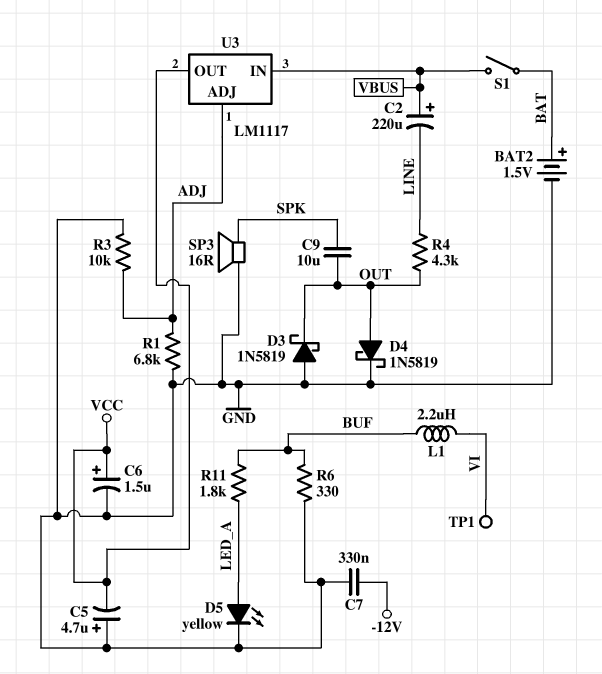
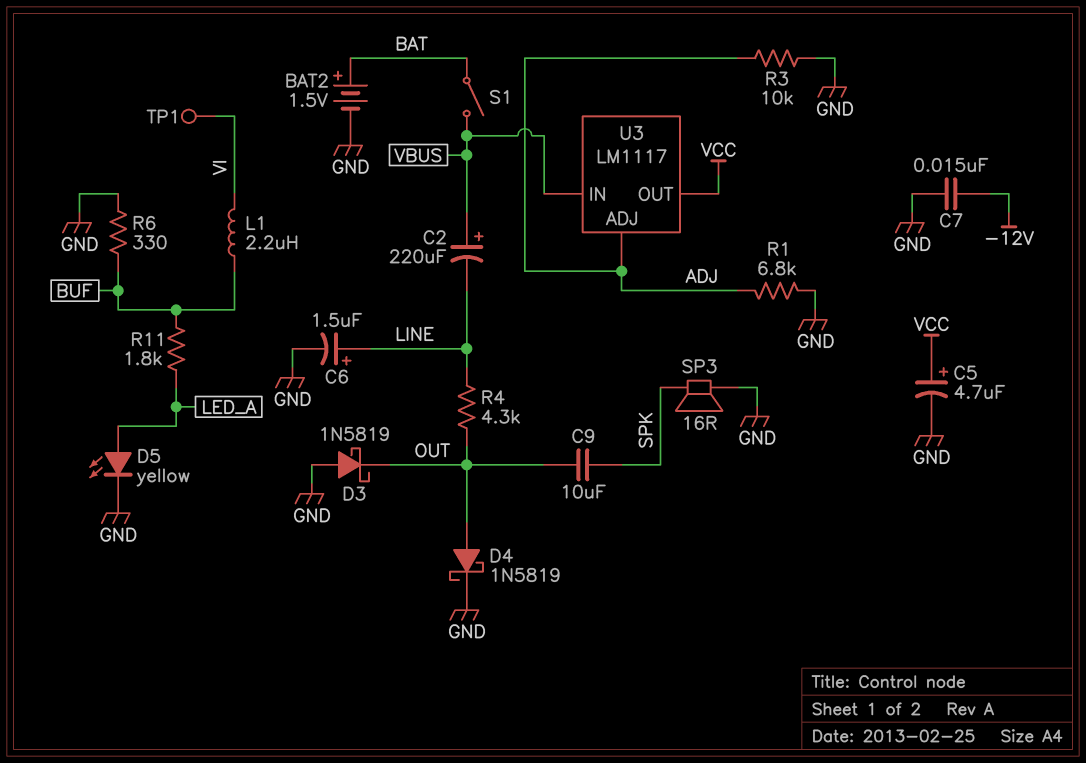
C5: 4.7uF (plus GND, minus VCC) -> 4.7uF (plus VCC, minus GND)
C6: 1.5uF (plus VCC, minus GND) -> 1.5uF (plus LINE, minus GND)
C7: 330nF (-12V, GND) -> 15nF (-12V, GND)

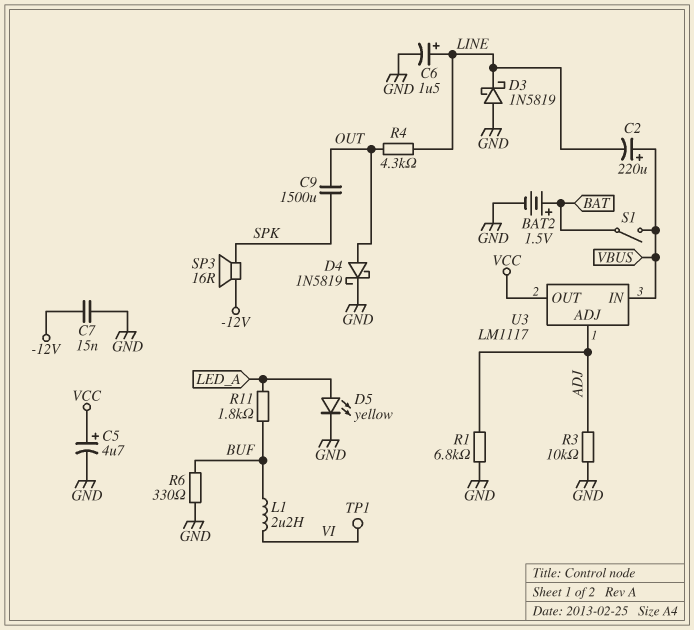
C9: 10uF (OUT, SPK) -> 1500uF (OUT, SPK)
D3: schottky 1N5819 (A GND, K OUT) -> schottky 1N5819 (A GND, K LINE)
SP3: speaker 16R (GND, SPK) -> speaker 16R (-12V, SPK)

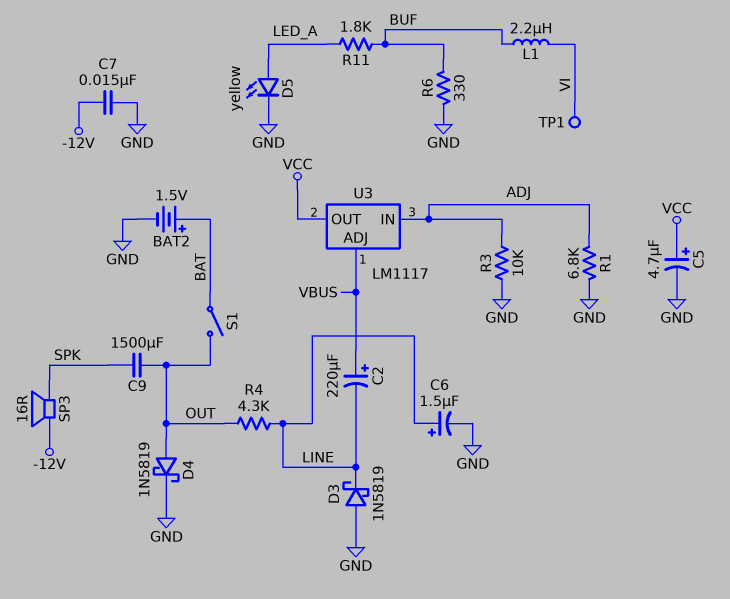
S1: switch (BAT, VBUS) -> switch (BAT, OUT)
U3 pin ADJ: ADJ -> VBUS
U3 pin IN: VBUS -> ADJ

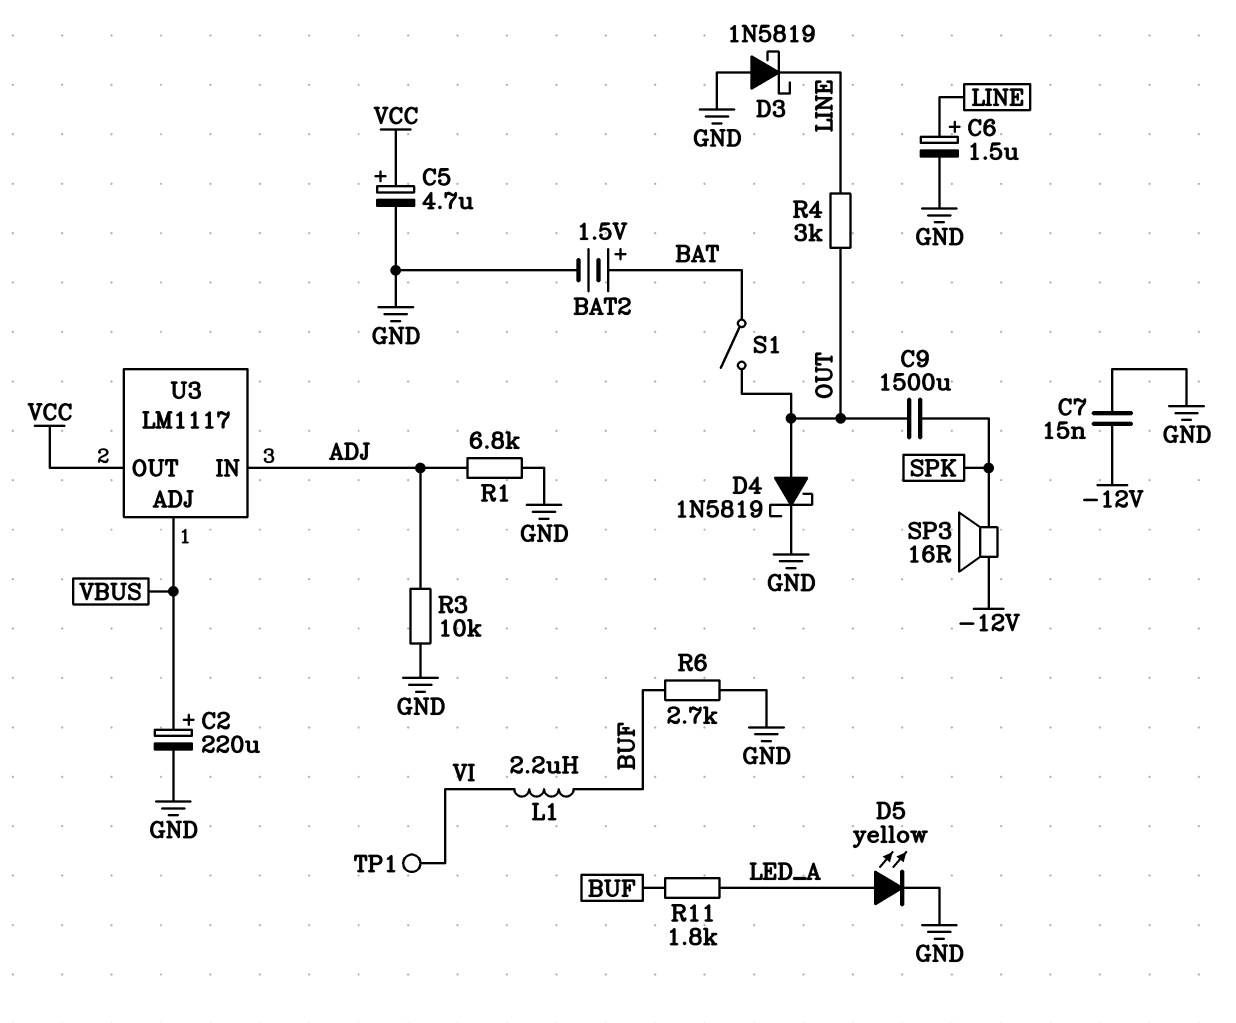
C2: 220uF (plus VBUS, minus LINE) -> 220uF (plus VBUS, minus GND)
R4: 4.3k (LINE, OUT) -> 3k (LINE, OUT)
R6: 330 (BUF, GND) -> 2.7k (BUF, GND)

